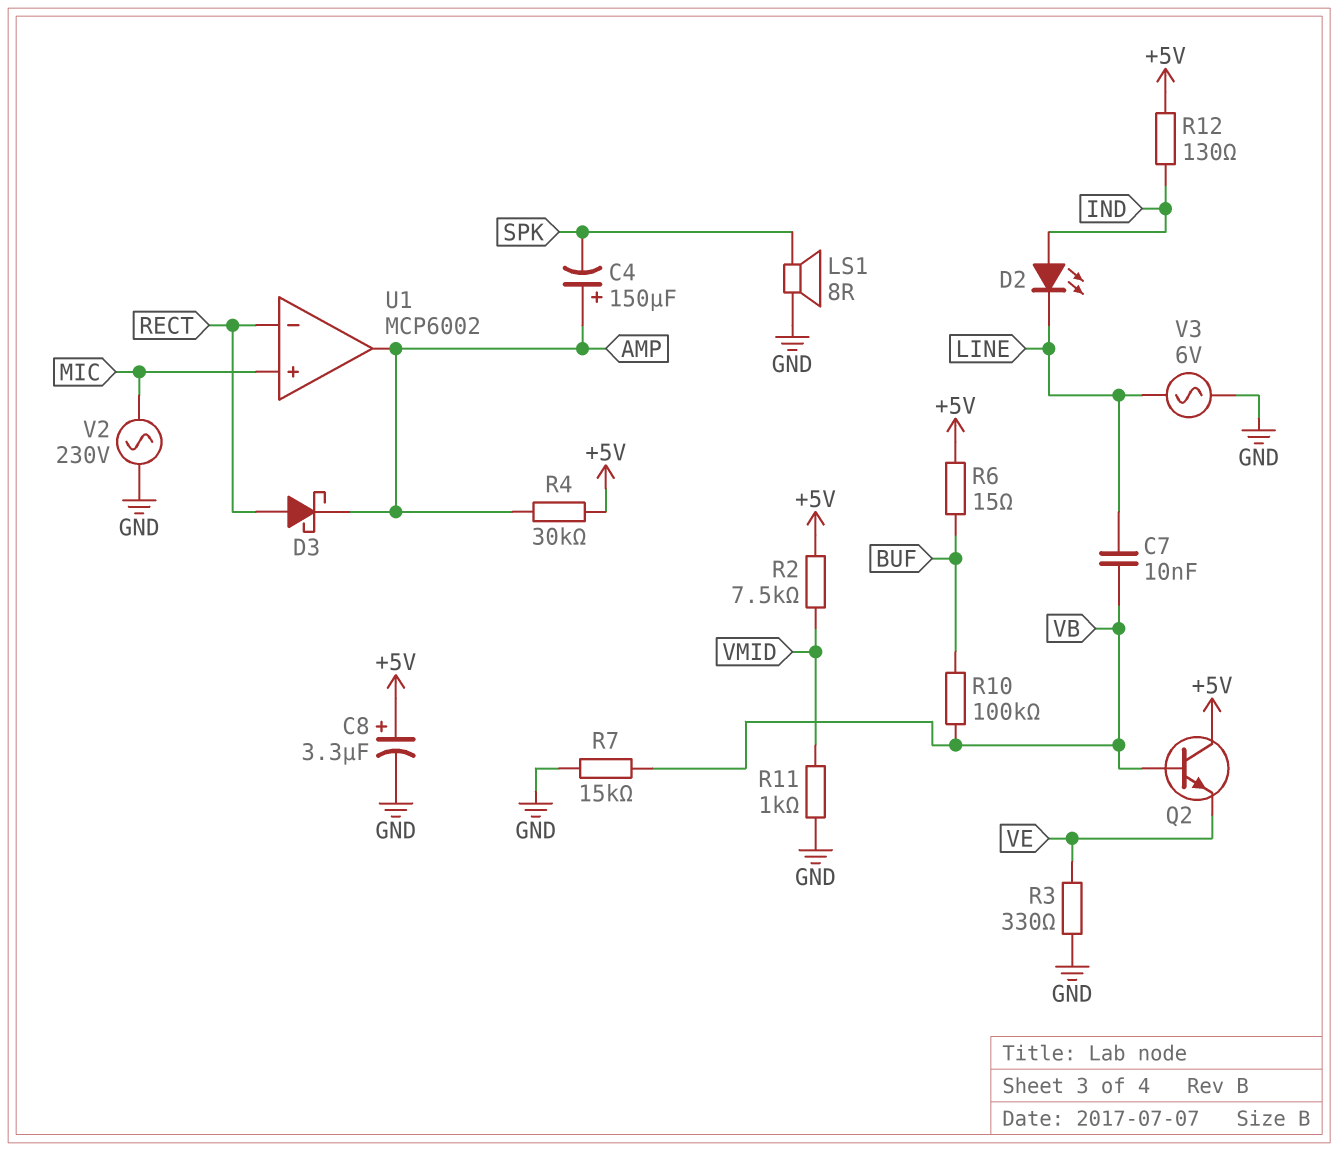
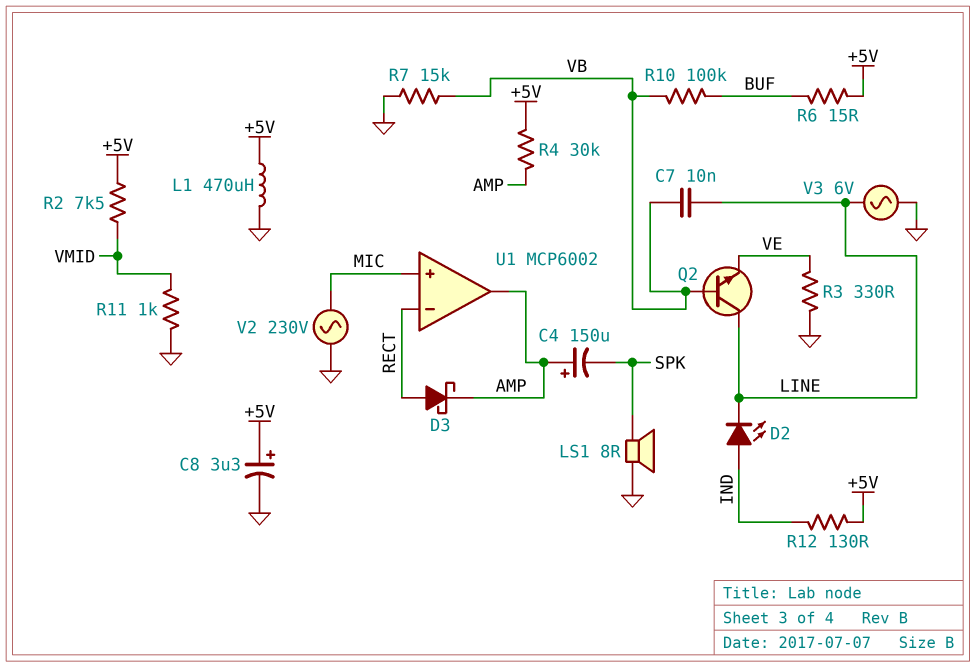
L1: none -> 470uH (+5V, GND)
Q2: NPN (B VB, C +5V, E VE) -> NPN (B VB, C LINE, E VE)

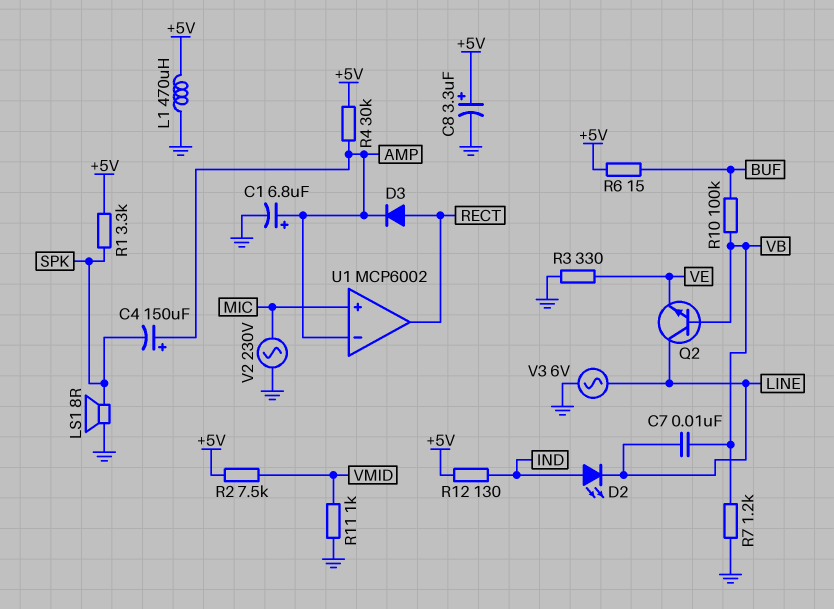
C1: none -> 6.8uF (plus AMP, minus GND)
D3: schottky (A RECT, K AMP) -> diode (A RECT, K AMP)
R1: none -> 3.3k (+5V, SPK)
R7: 15k (GND, VB) -> 1.2k (GND, VB)
U1 pin in-: RECT -> AMP
U1 pin out: AMP -> RECT

